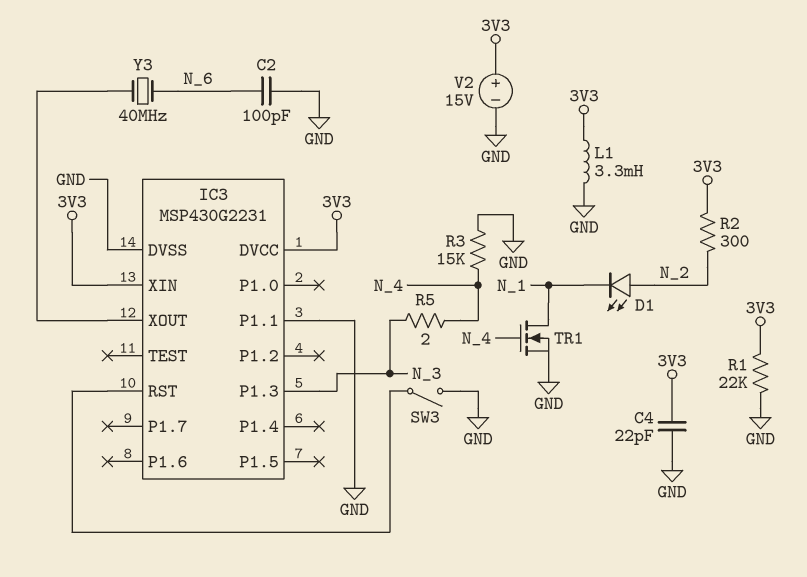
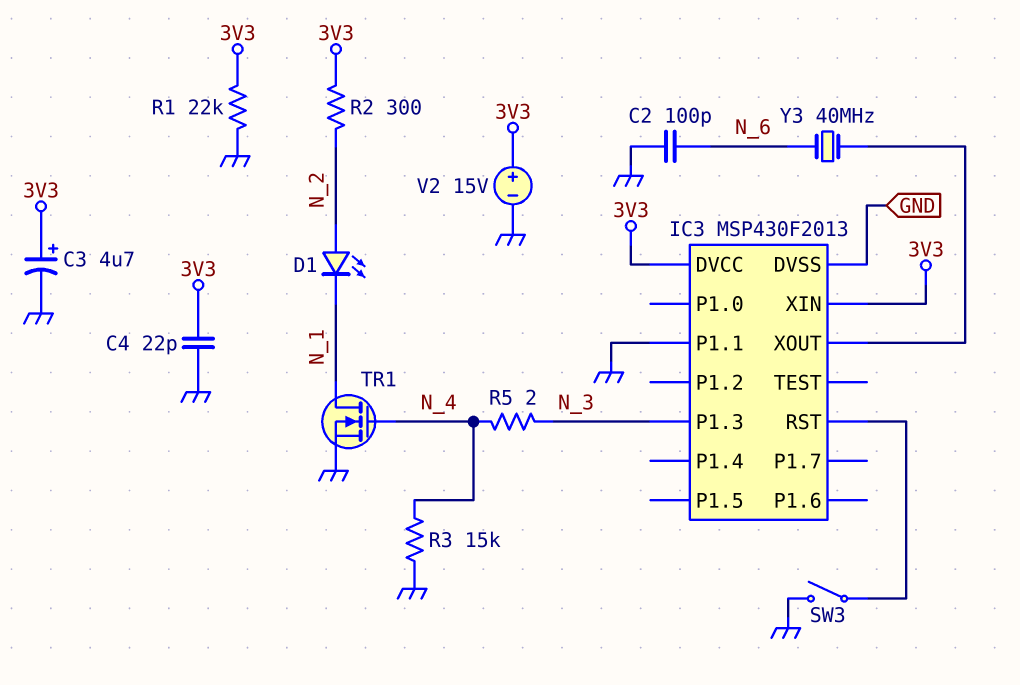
C3: none -> 4.7uF (plus 3V3, minus GND)
IC3: MSP430G2231 -> MSP430F2013
L1: 3.3mH (3V3, GND) -> none

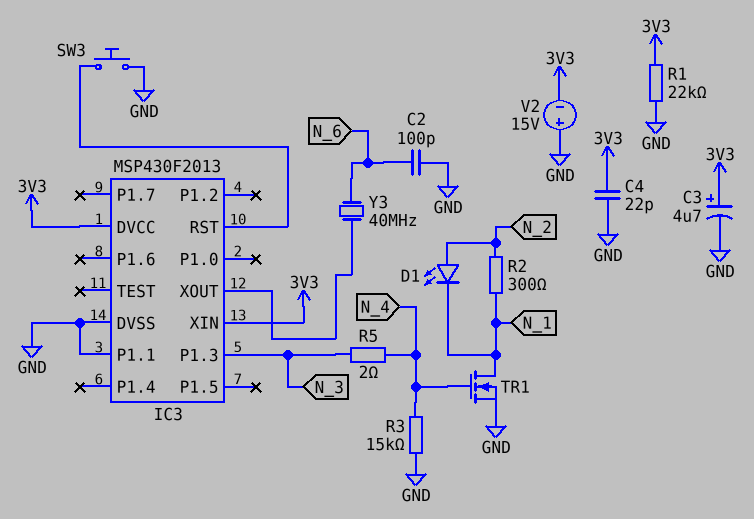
R2: 300 (3V3, N_2) -> 300 (N_1, N_2)
SW3: switch (GND, IC3/RST) -> button (GND, IC3/RST)
V2: 15V (plus 3V3, minus GND) -> 15V (plus GND, minus 3V3)

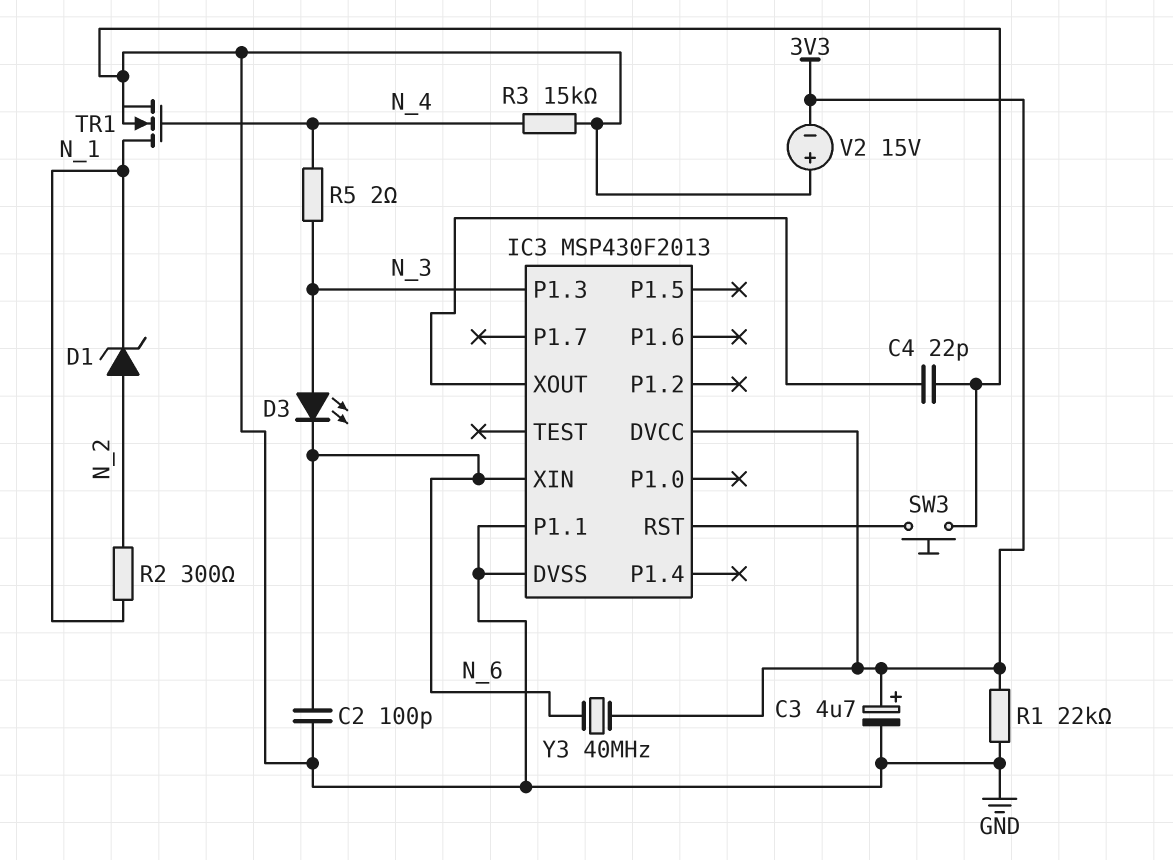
C4: 22pF (3V3, GND) -> 22pF (GND, IC3/XOUT)
D1: LED (A N_2, K N_1) -> zener (A N_2, K N_1)
D3: none -> LED (A N_3, K N_6)
IC3 pin XIN: 3V3 -> N_6
Y3: 40MHz (IC3/XOUT, N_6) -> 40MHz (3V3, N_6)

